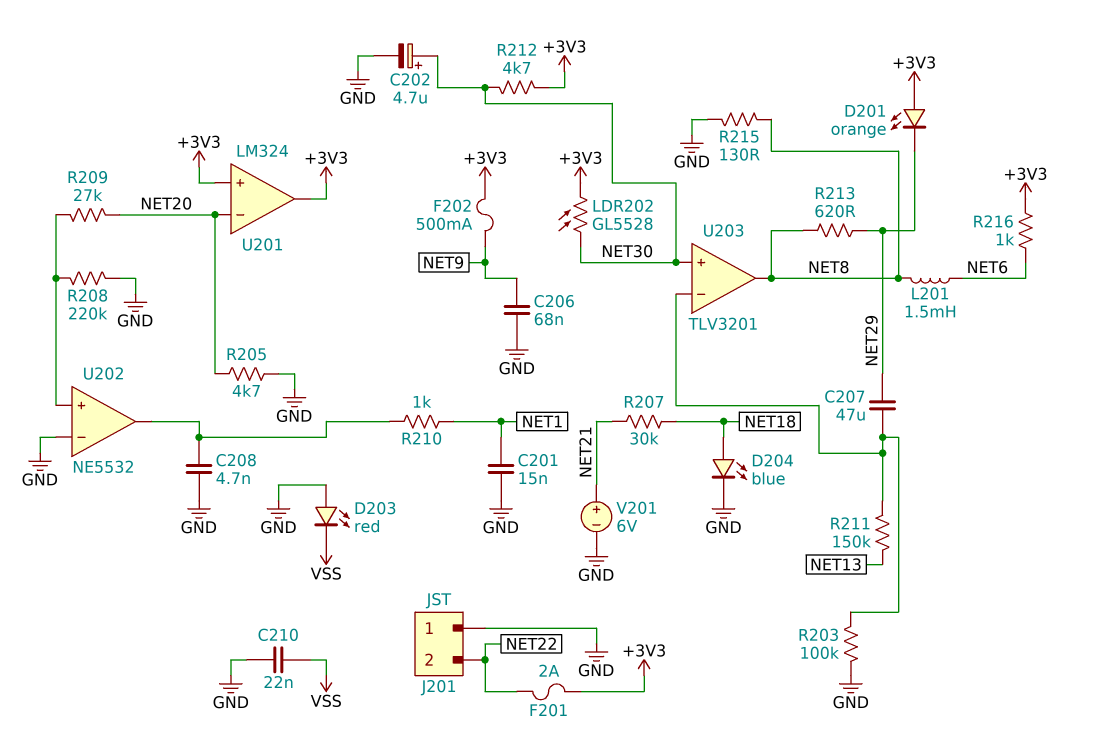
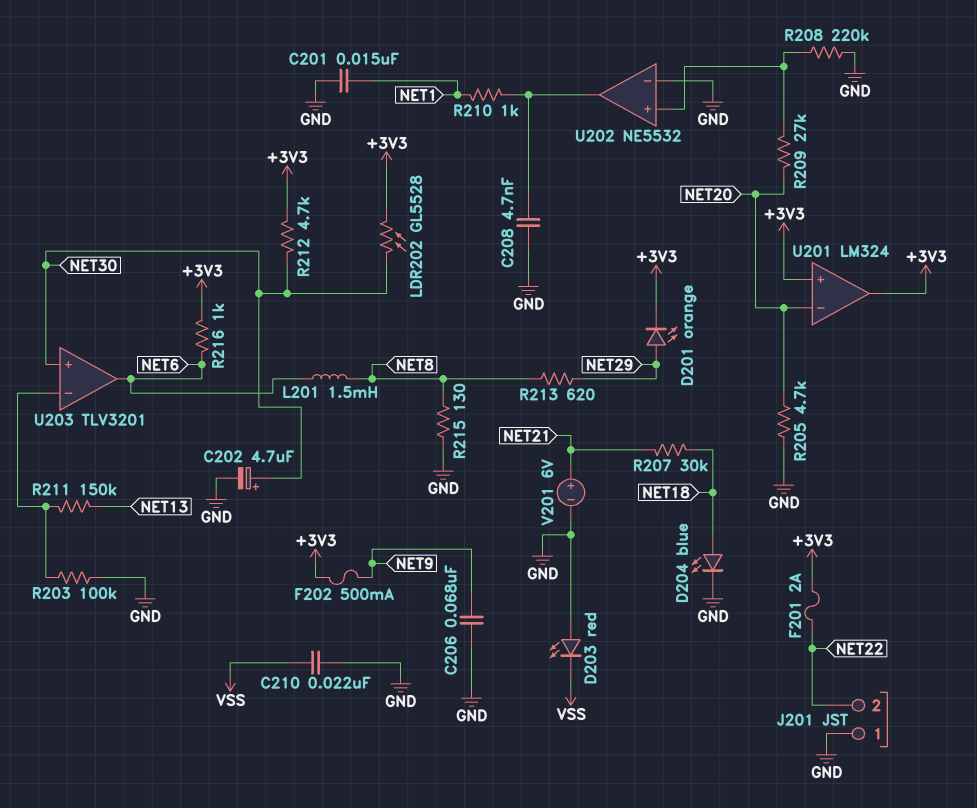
C207: 47uF (NET29, U203/in-) -> none
D201: LED orange (A +3V3, K NET29) -> LED orange (A NET29, K +3V3)
U203 pin out: NET8 -> NET6

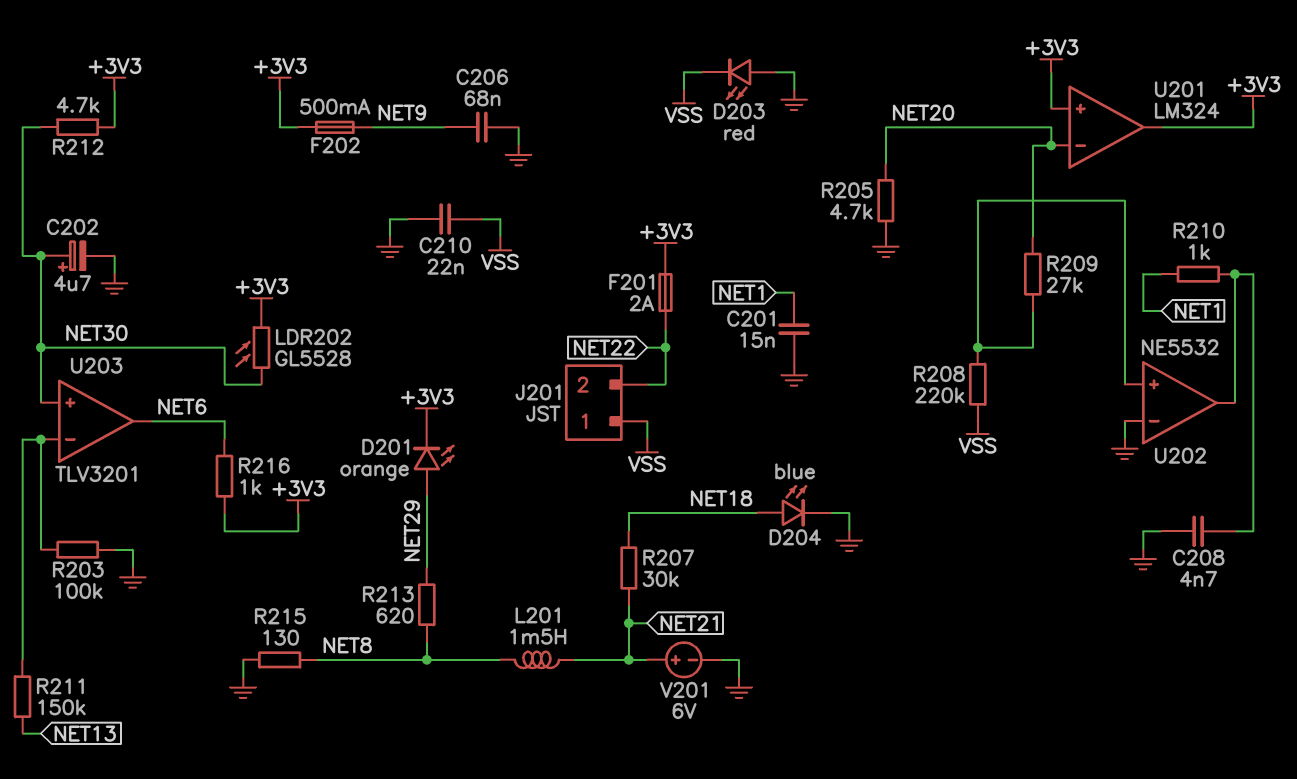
J201 pin 1: GND -> VSS
L201: 1.5mH (NET6, NET8) -> 1.5mH (NET8, NET21)
R208: 220k (GND, U202/in+) -> 220k (U202/in+, VSS)

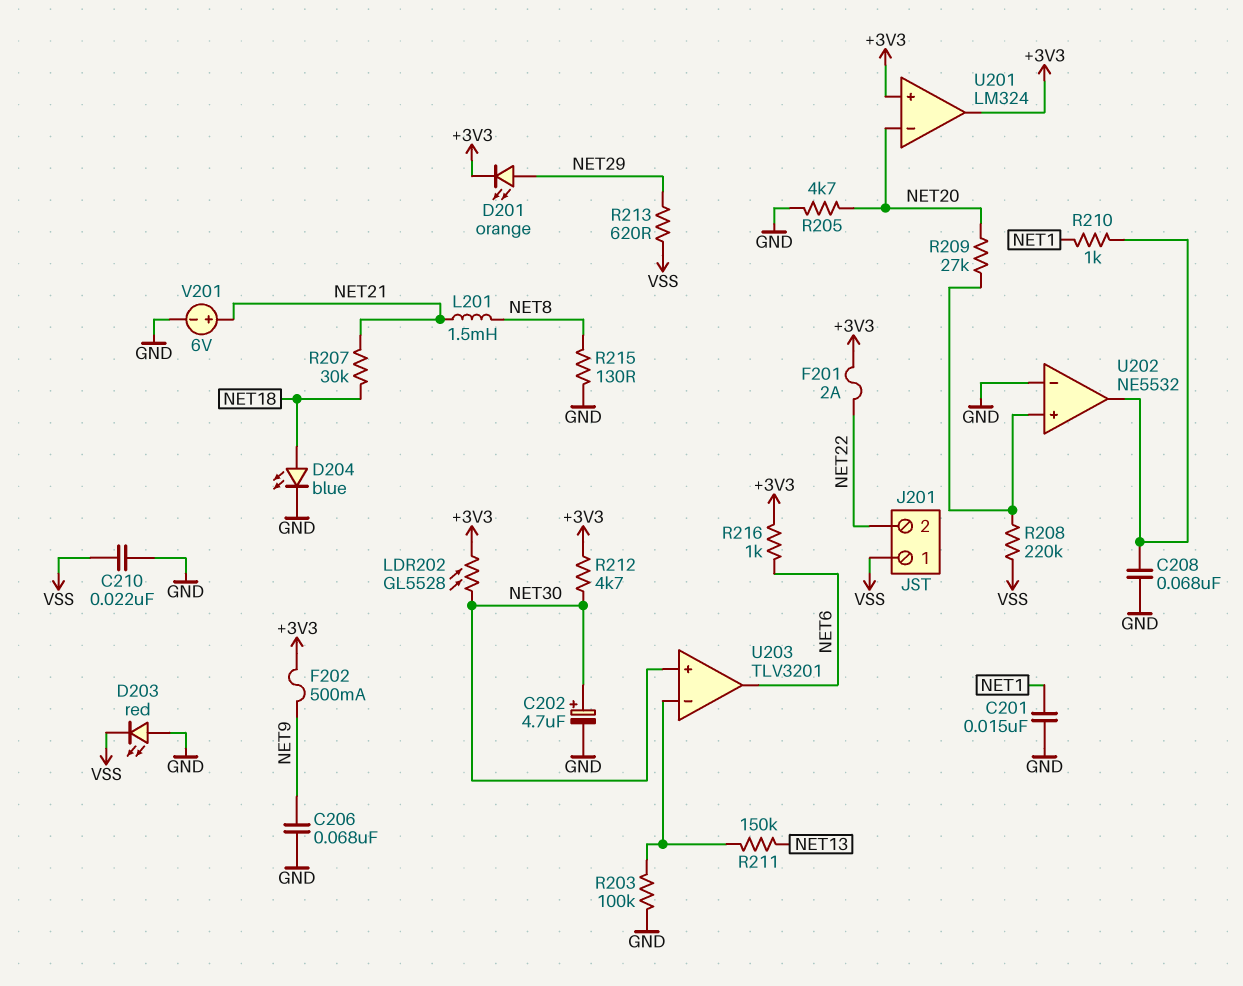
C208: 4.7nF (GND, U202/out) -> 68nF (GND, U202/out)
R213: 620 (NET8, NET29) -> 620 (NET29, VSS)

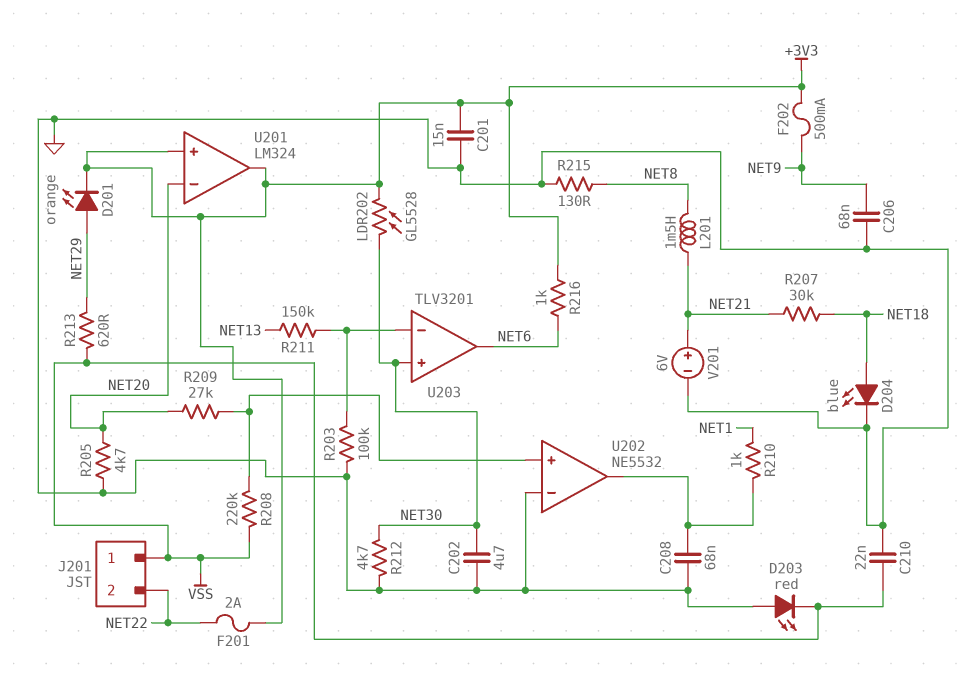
C201: 15nF (GND, NET1) -> 15nF (+3V3, GND)
C202: 4.7uF (plus NET30, minus GND) -> 4.7uF (GND, NET30)
R212: 4.7k (+3V3, NET30) -> 4.7k (GND, NET30)

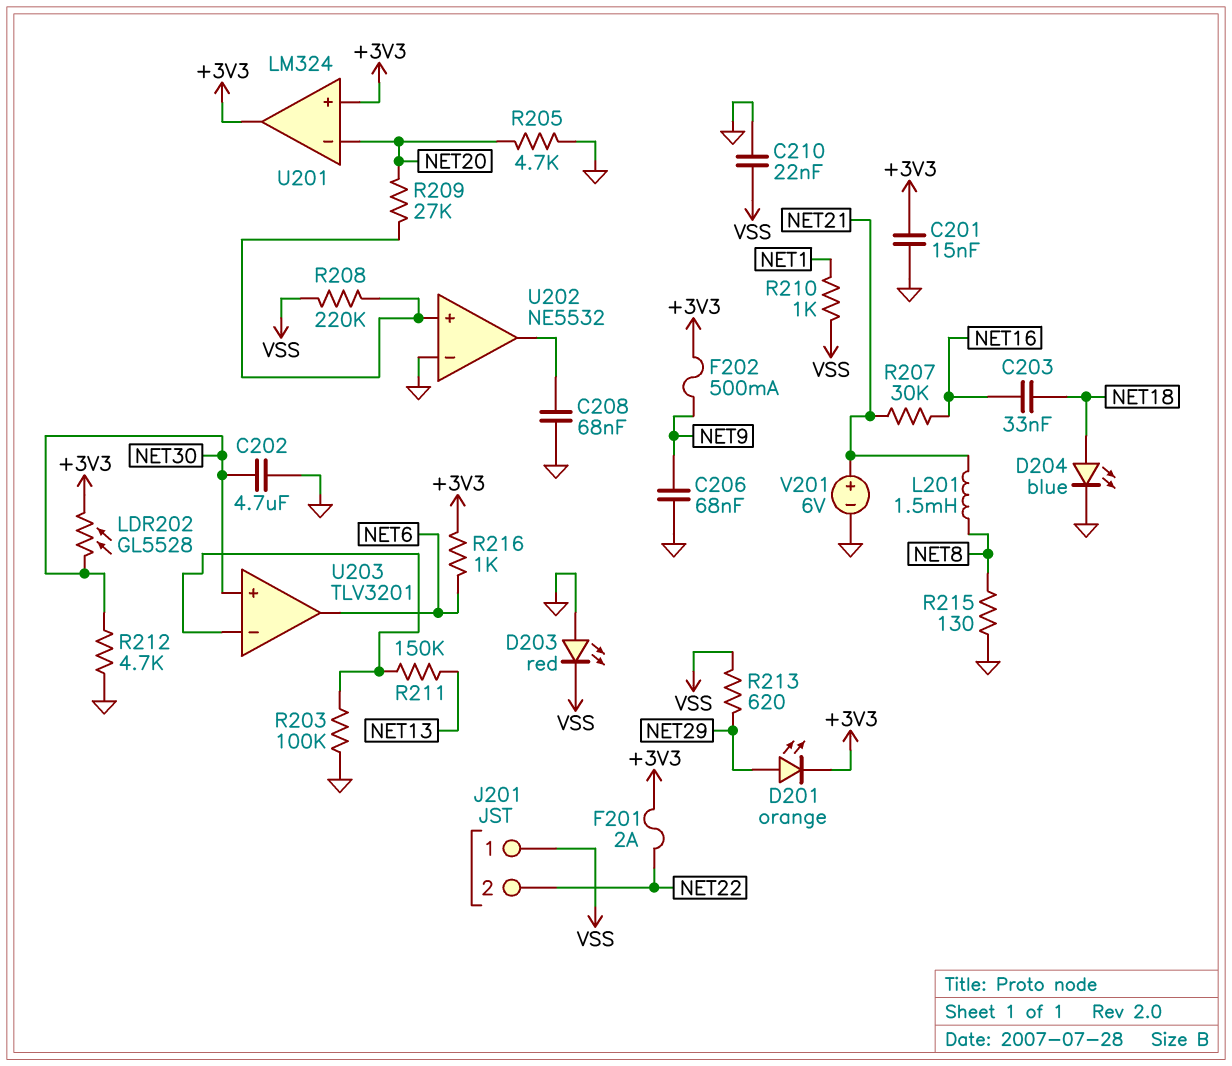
C203: none -> 33nF (NET16, NET18)
R207: 30k (NET18, NET21) -> 30k (NET16, NET21)
R210: 1k (NET1, U202/out) -> 1k (NET1, VSS)

